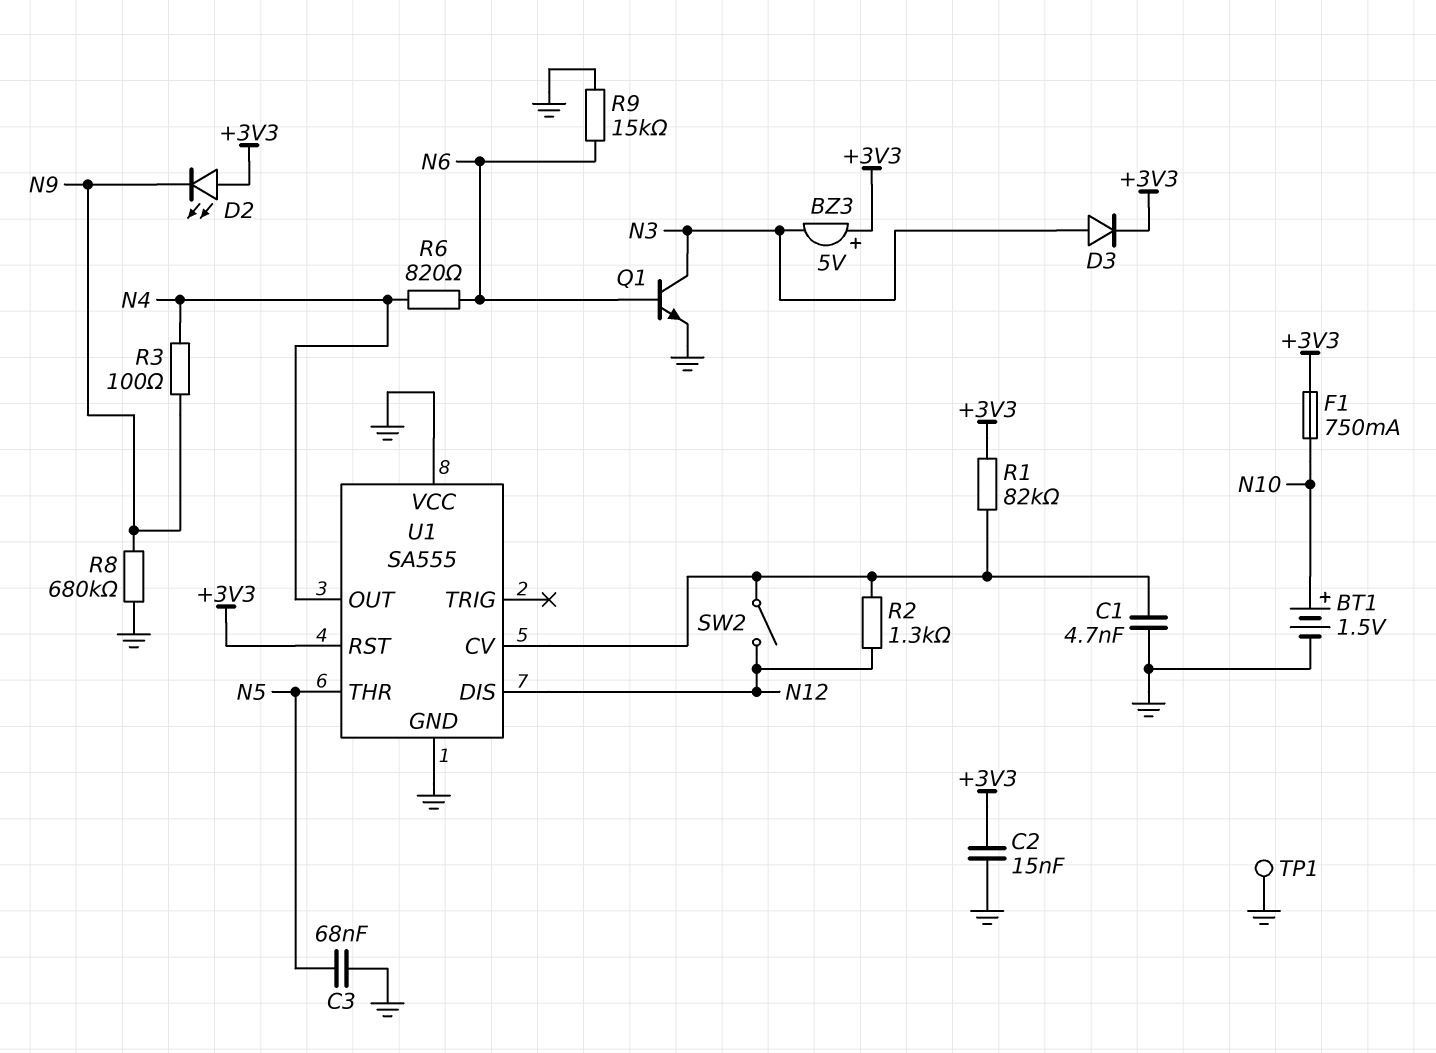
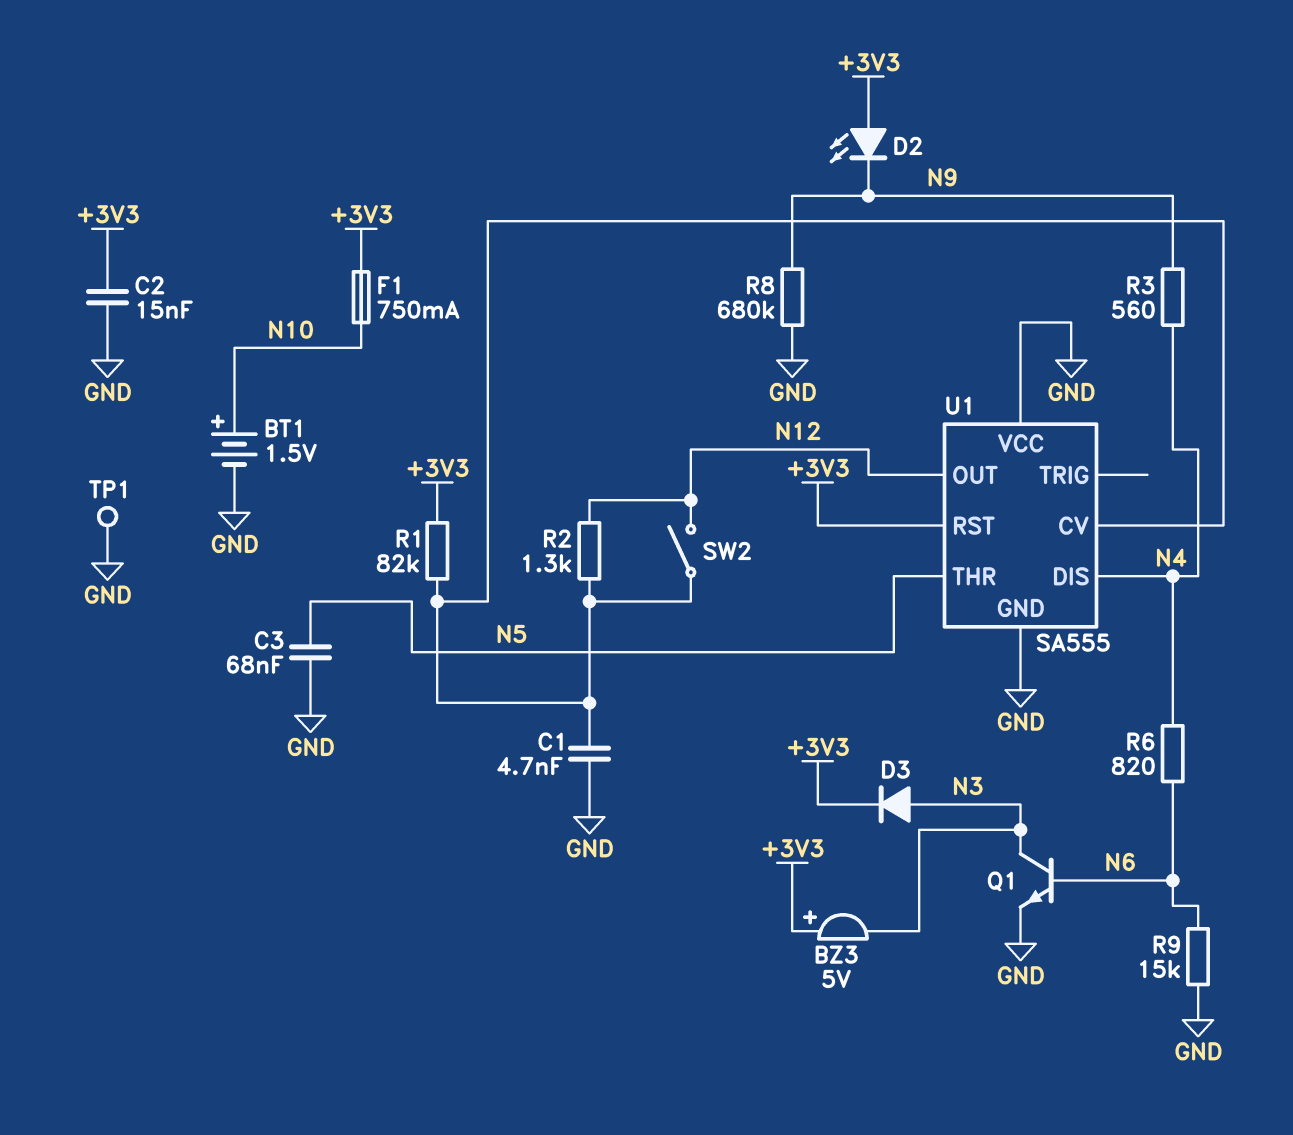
R3: 100 (N4, N9) -> 560 (N4, N9)
U1 pin DIS: N12 -> N4
U1 pin OUT: N4 -> N12

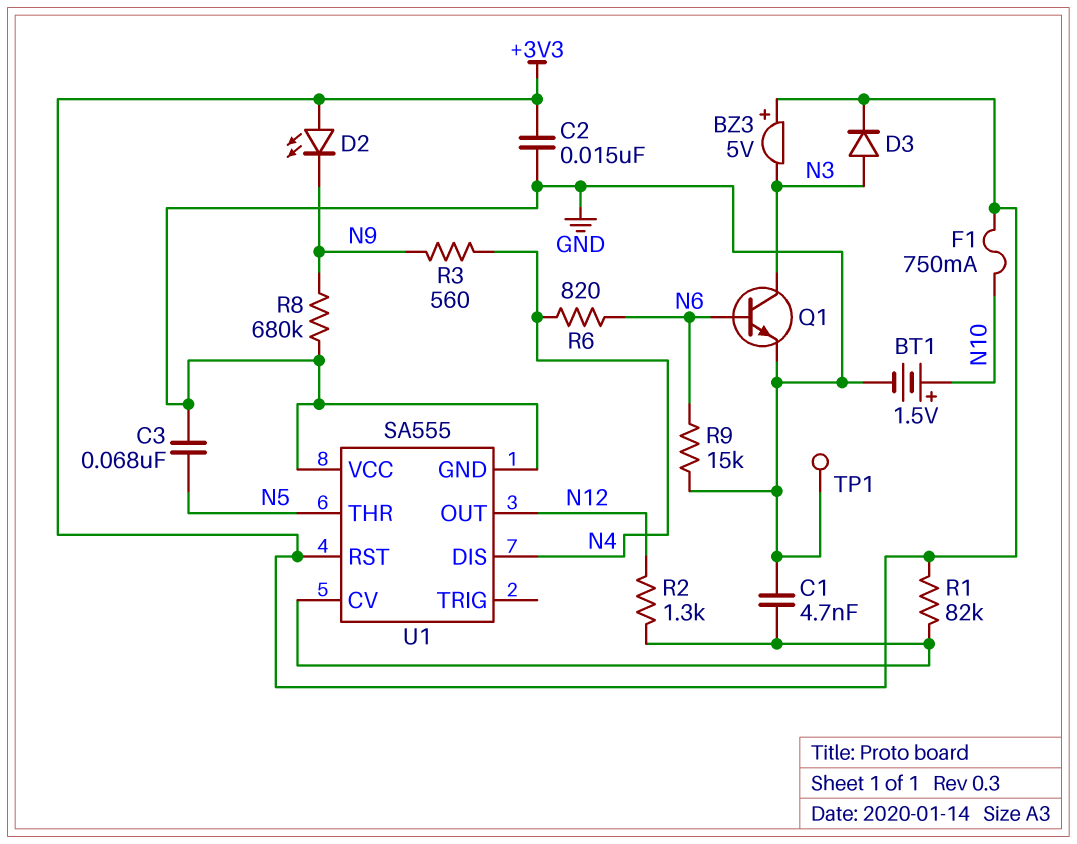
SW2: switch (N12, U1/CV) -> none

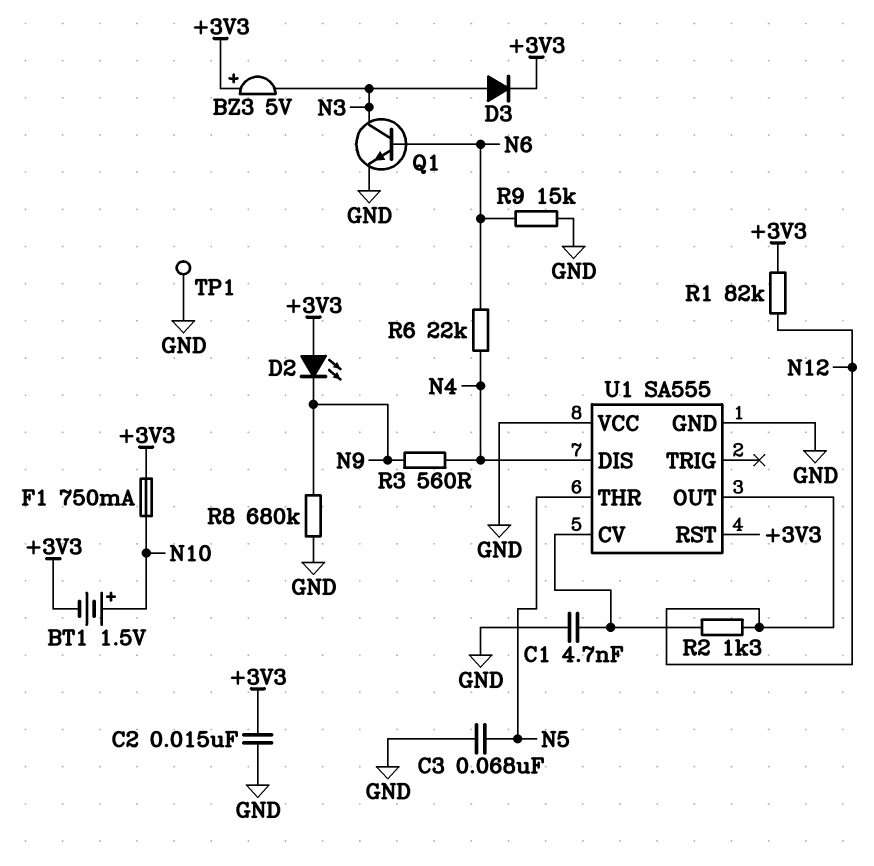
BT1: 1.5V (plus N10, minus GND) -> 1.5V (plus N10, minus +3V3)
R1: 82k (+3V3, U1/CV) -> 82k (+3V3, N12)
R6: 820 (N4, N6) -> 22k (N4, N6)

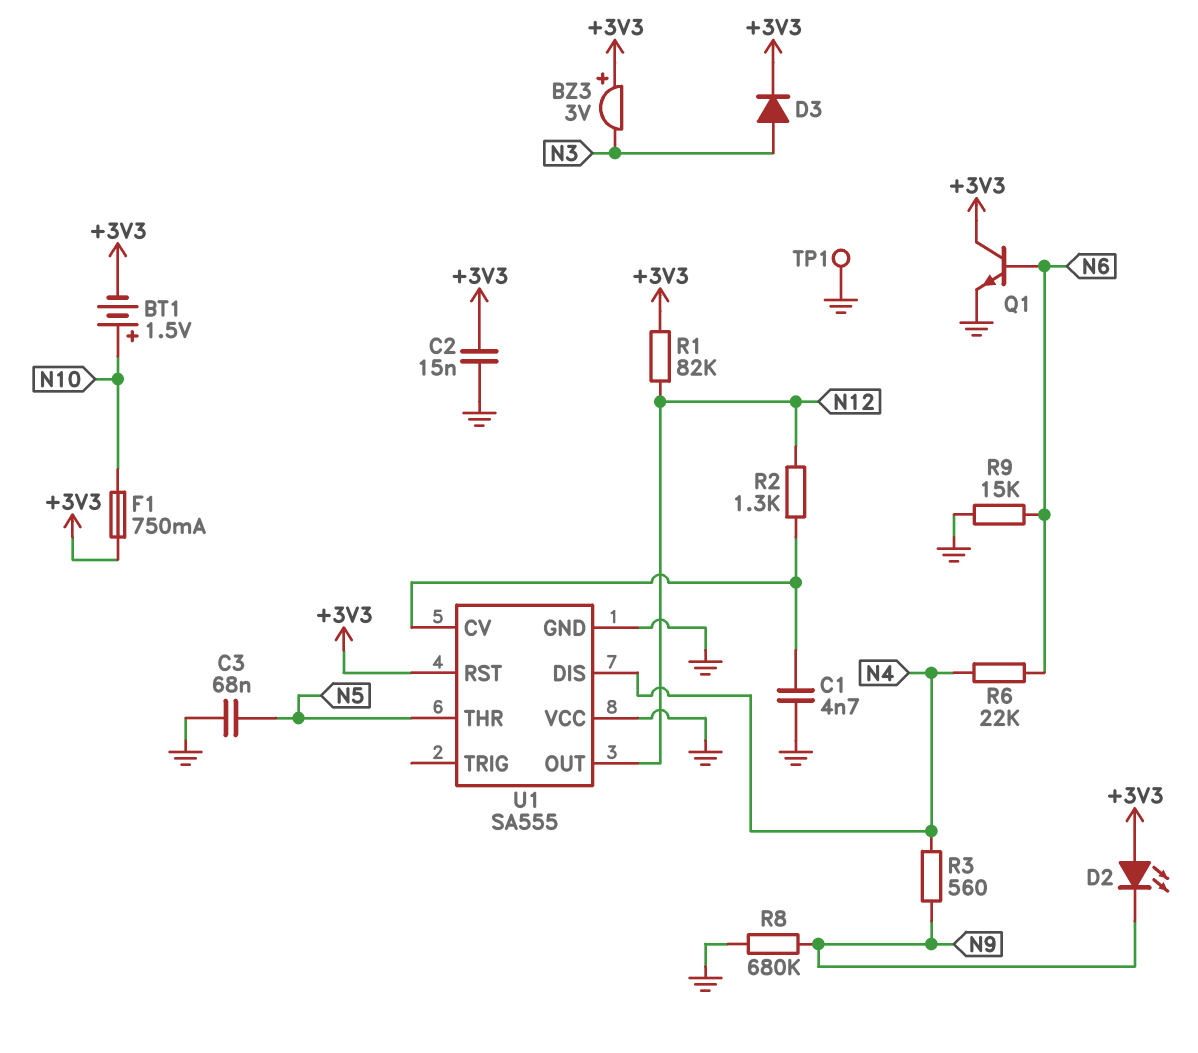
BZ3: buzzer 5V (plus +3V3, minus N3) -> buzzer 3V (plus +3V3, minus N3)
Q1: NPN (B N6, C N3, E GND) -> NPN (B N6, C +3V3, E GND)

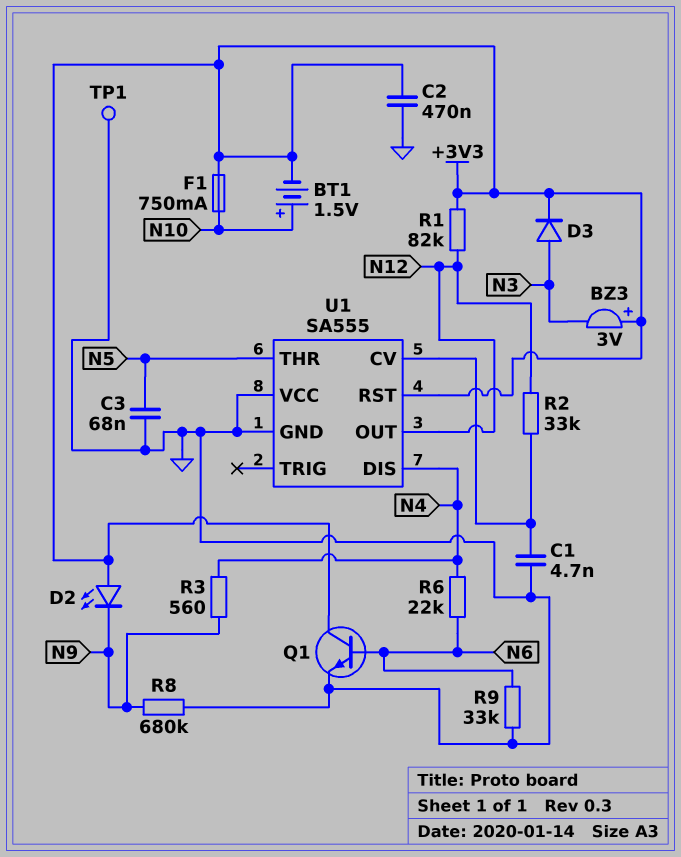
C2: 15nF (+3V3, GND) -> 470nF (+3V3, GND)
R2: 1.3k (N12, U1/CV) -> 33k (N12, U1/CV)
R9: 15k (GND, N6) -> 33k (GND, N6)

